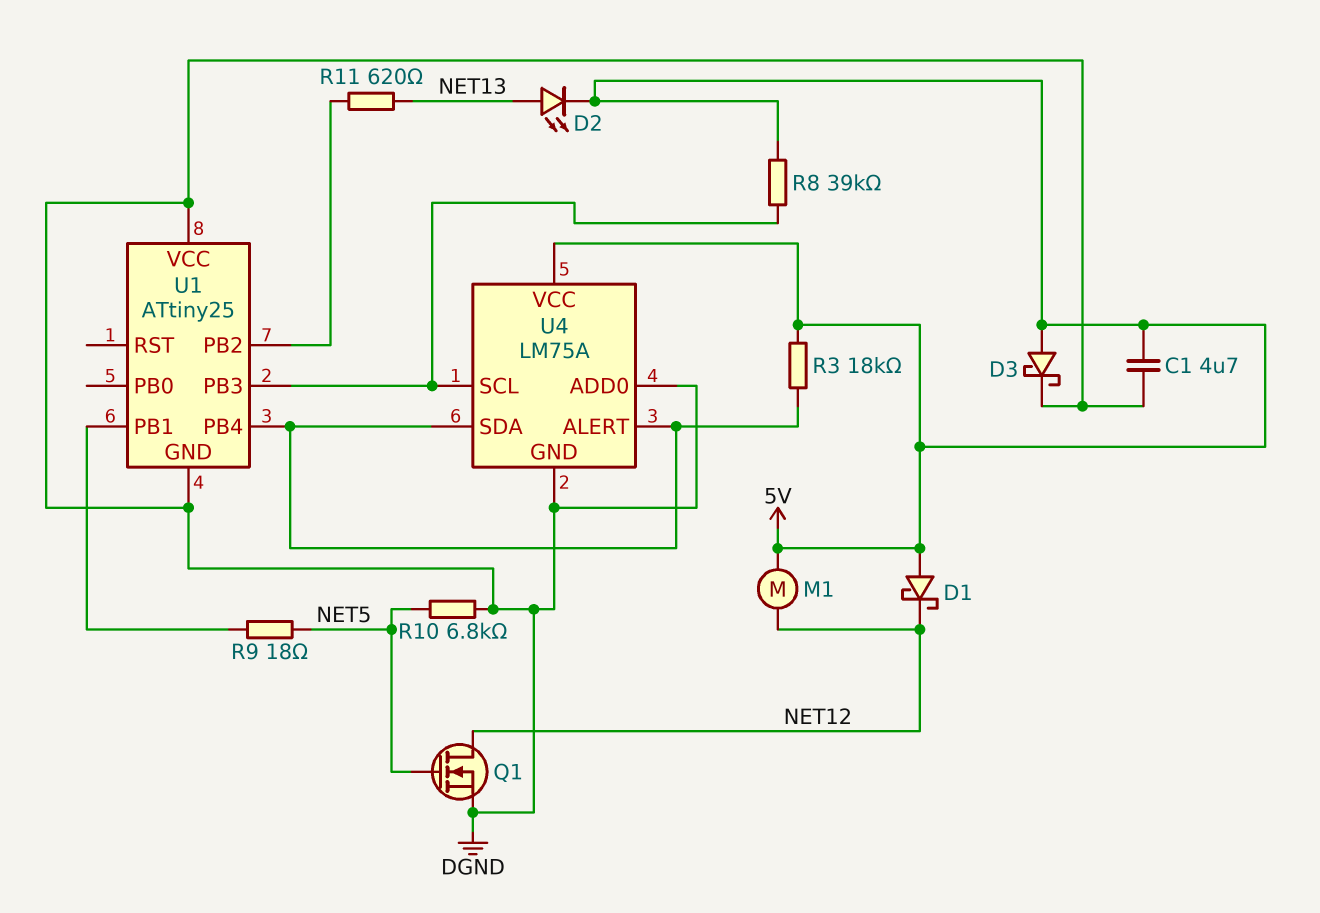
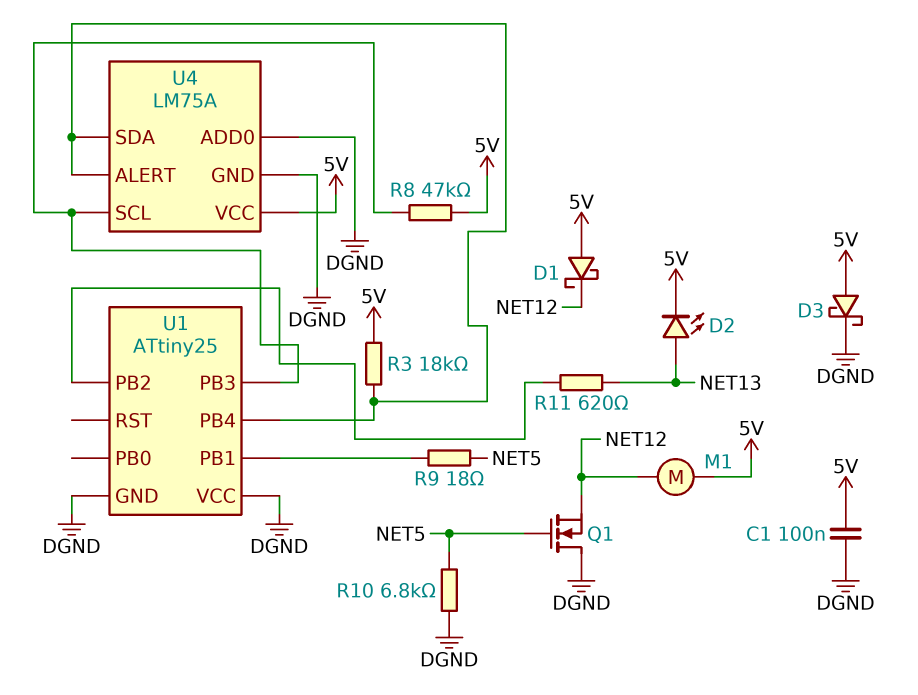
C1: 4.7uF (5V, DGND) -> 100nF (5V, DGND)
Q1: NMOS (G NET5, D NET12, S DGND) -> NMOS (G NET5, D DGND, S NET12)
R8: 39k (5V, U1/PB3) -> 47k (5V, U1/PB3)

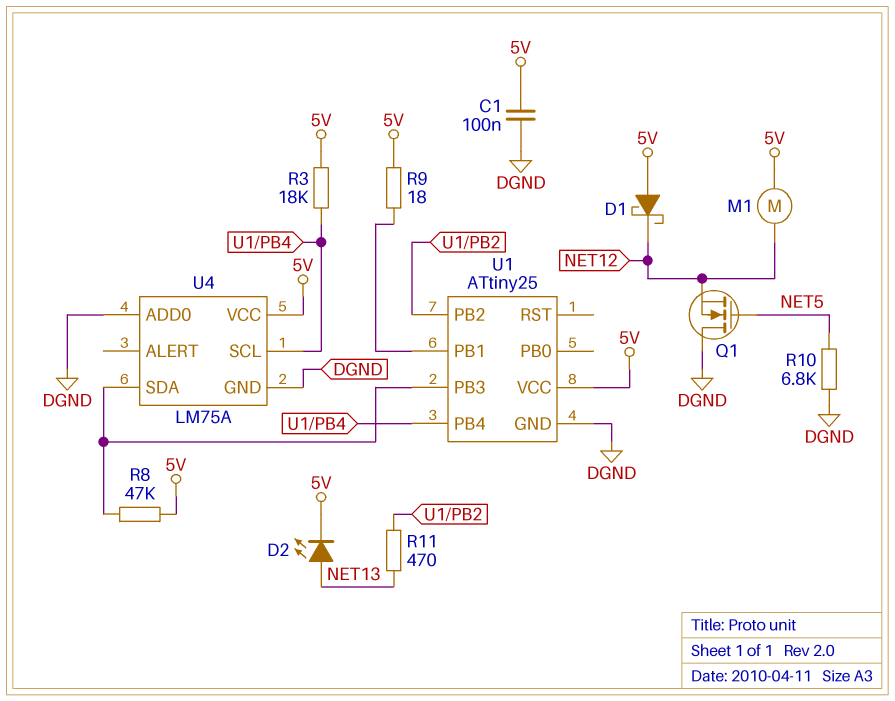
D3: schottky (A 5V, K DGND) -> none
R9: 18 (NET5, U1/PB1) -> 18 (5V, U1/PB1)
R11: 620 (NET13, U1/PB2) -> 470 (NET13, U1/PB2)
U1 pin VCC: DGND -> 5V
U4 pin ALERT: U1/PB4 -> none
U4 pin SCL: U1/PB3 -> U1/PB4
U4 pin SDA: U1/PB4 -> U1/PB3

